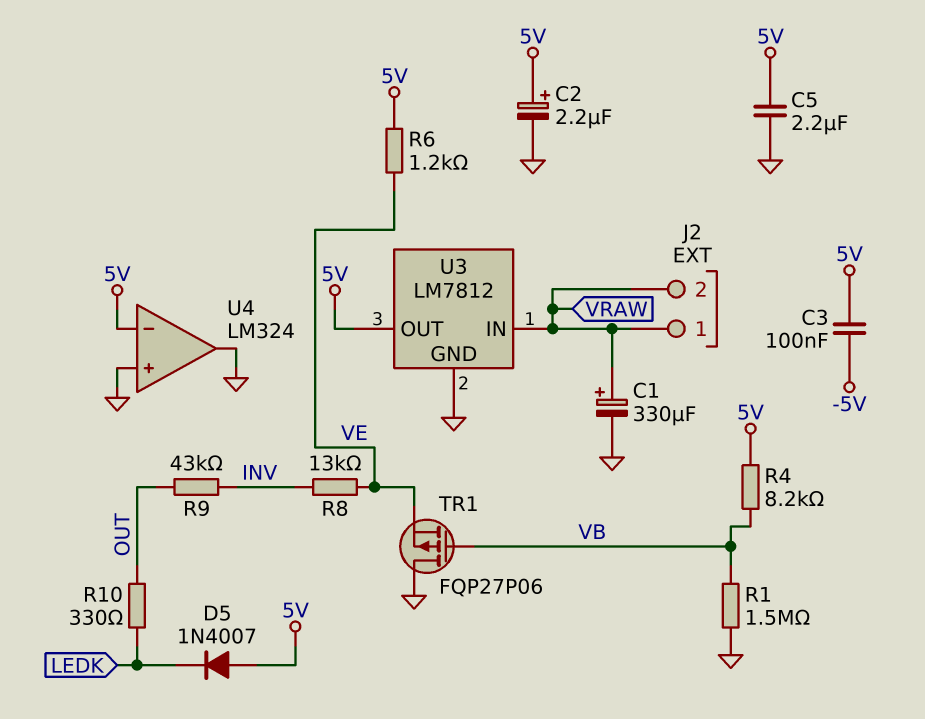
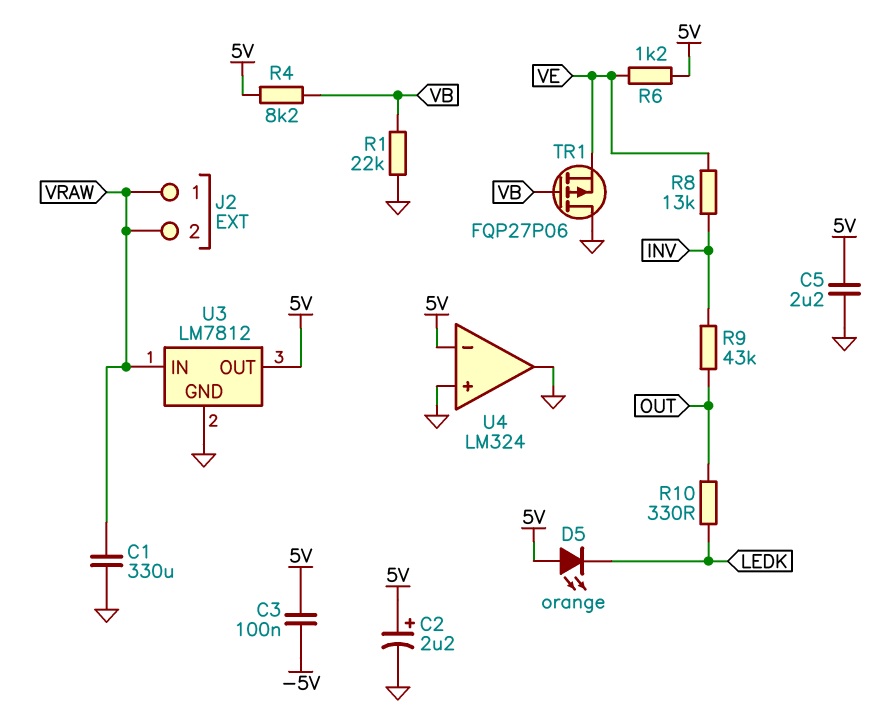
C1: 330uF (plus VRAW, minus GND) -> 330uF (GND, VRAW)
D5: diode 1N4007 (A 5V, K LEDK) -> LED orange (A 5V, K LEDK)
R1: 1.5M (GND, VB) -> 22k (GND, VB)

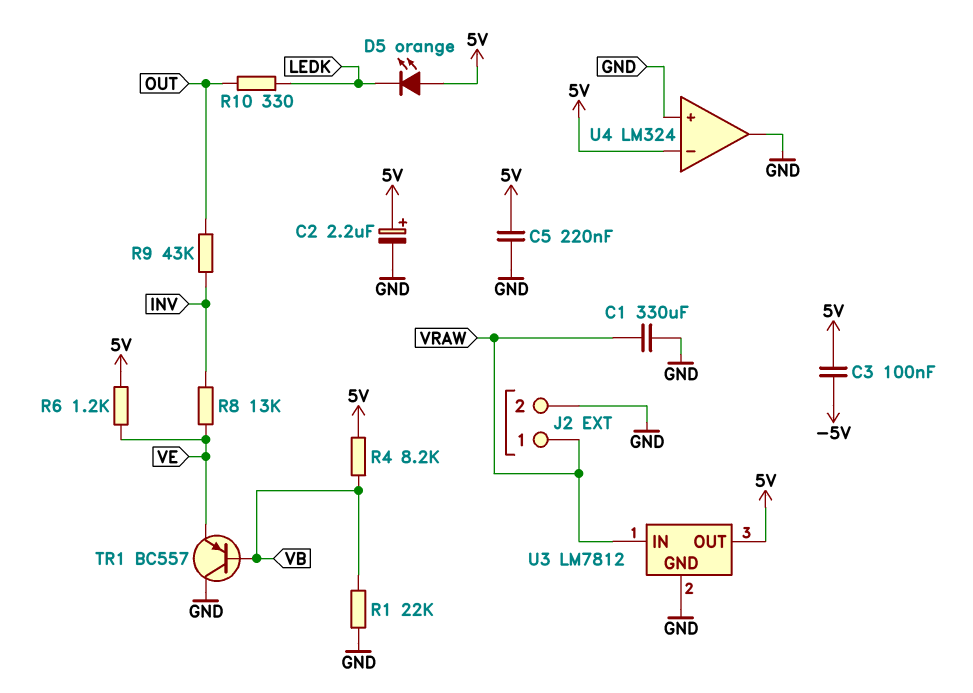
C5: 2.2uF (5V, GND) -> 220nF (5V, GND)
J2 pin 2: VRAW -> GND
TR1: PMOS FQP27P06 (G VB, D GND, S VE) -> PNP BC557 (B VB, C GND, E VE)

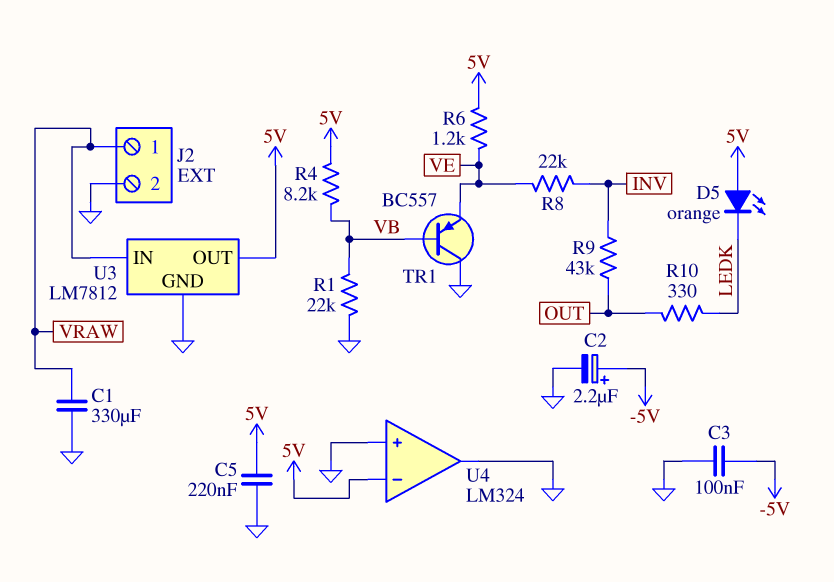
C2: 2.2uF (plus 5V, minus GND) -> 2.2uF (plus -5V, minus GND)
C3: 100nF (-5V, 5V) -> 100nF (-5V, GND)
R8: 13k (INV, VE) -> 22k (INV, VE)

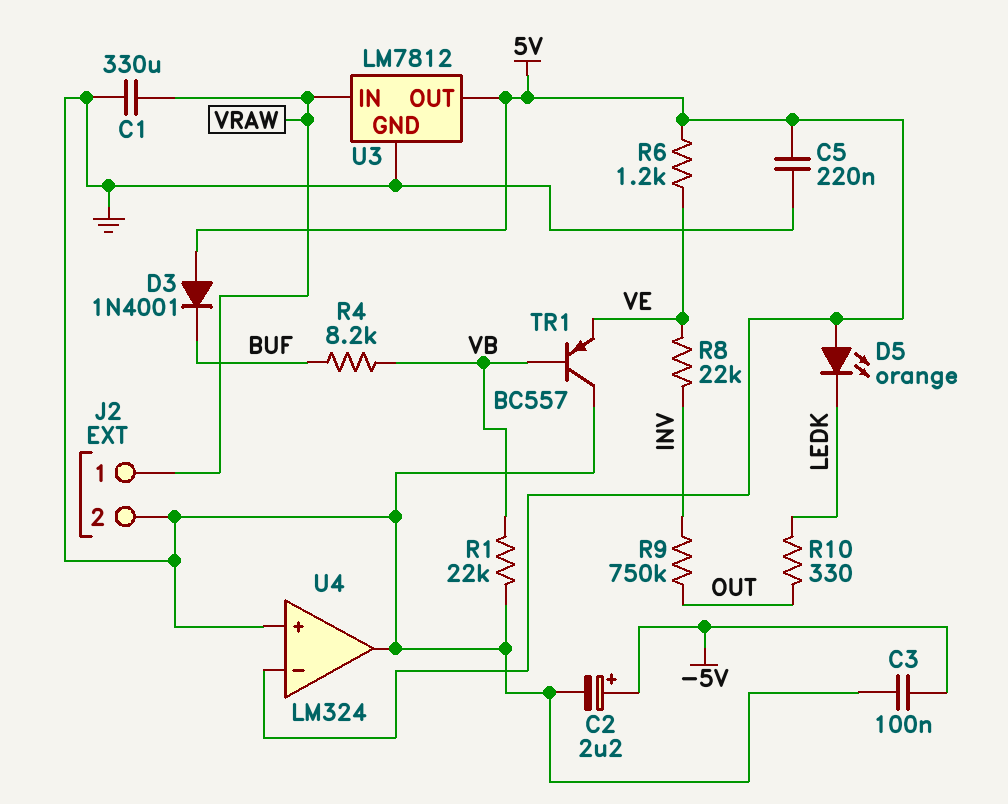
D3: none -> diode 1N4001 (A 5V, K BUF)
R4: 8.2k (5V, VB) -> 8.2k (BUF, VB)
R9: 43k (INV, OUT) -> 750k (INV, OUT)

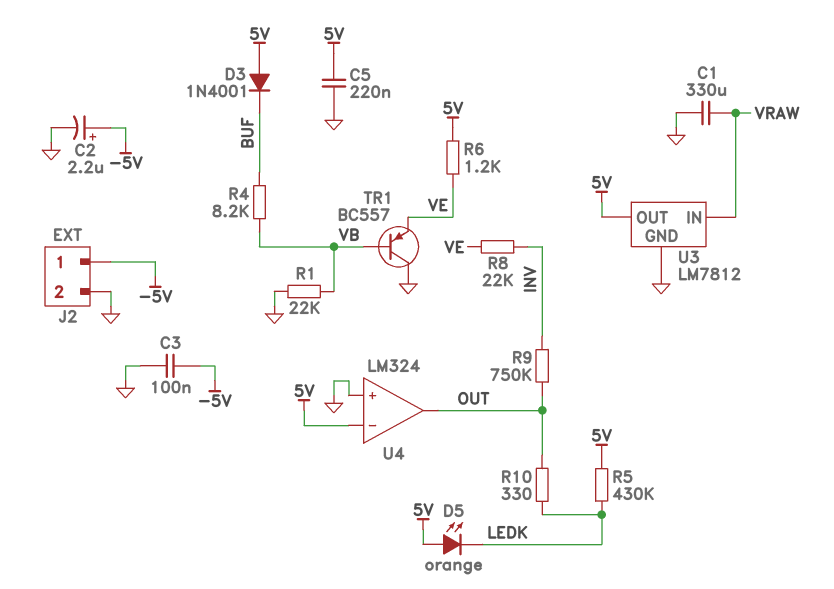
J2 pin 1: VRAW -> -5V
R5: none -> 430k (5V, LEDK)
U4 pin out: GND -> OUT

